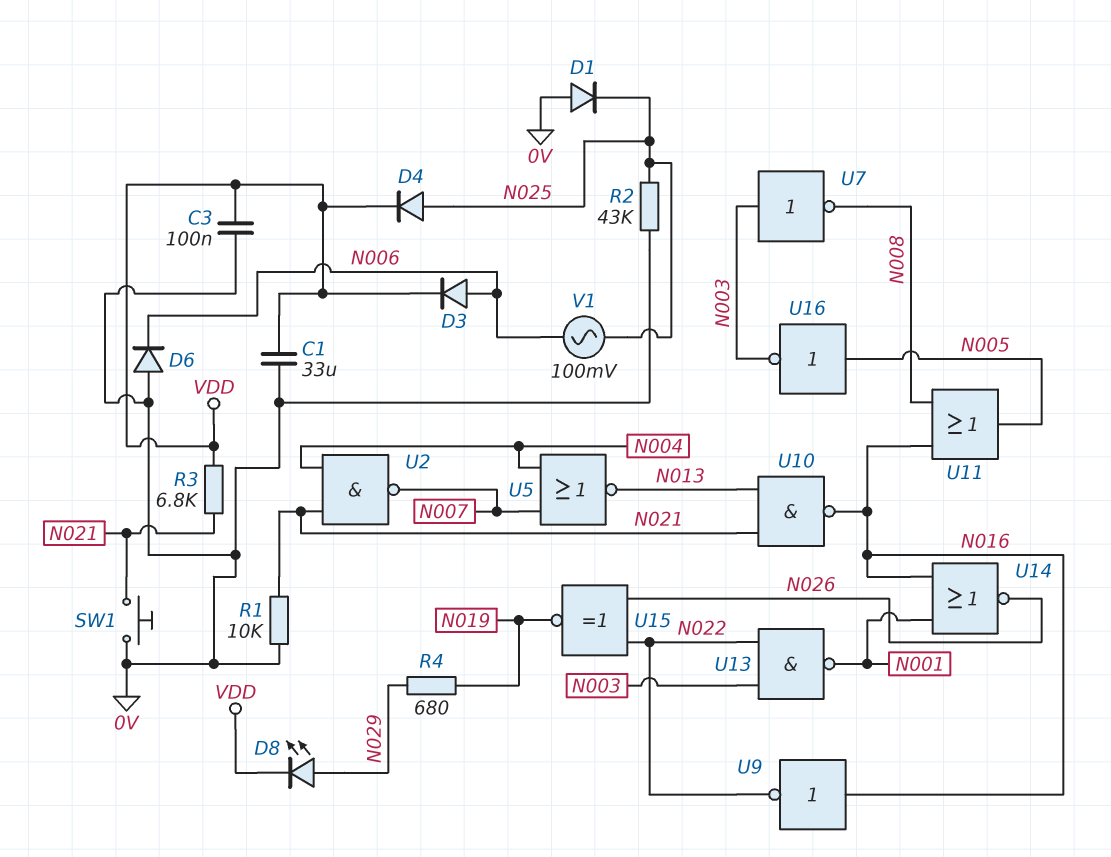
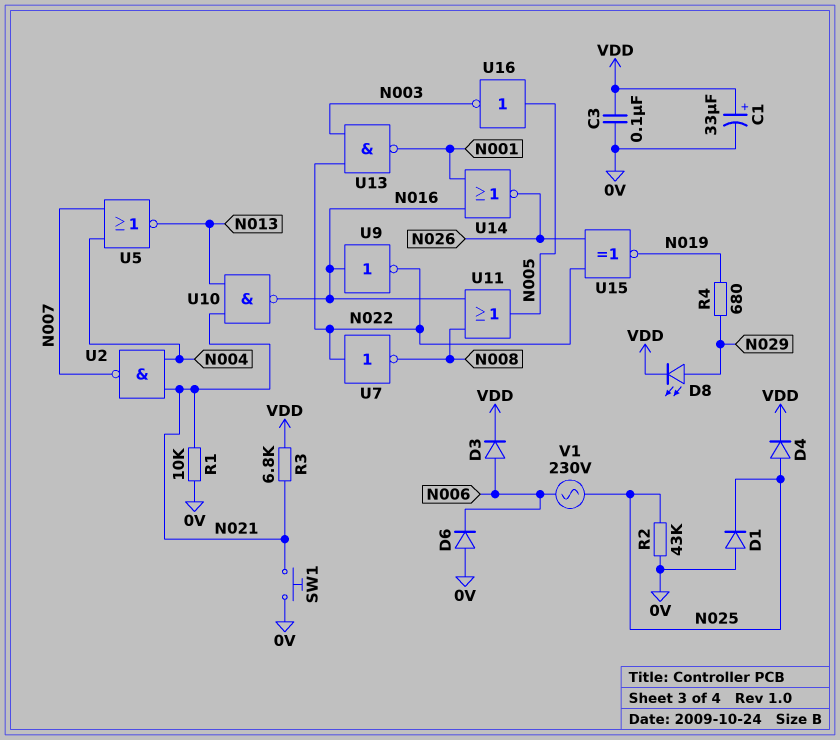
C1: 33uF (0V, VDD) -> 33uF (plus VDD, minus 0V)
U7: NOT (in N003, out N008) -> NOT (in N022, out N008)
V1: AC 100mV (N006, N025) -> AC 230V (N006, N025)

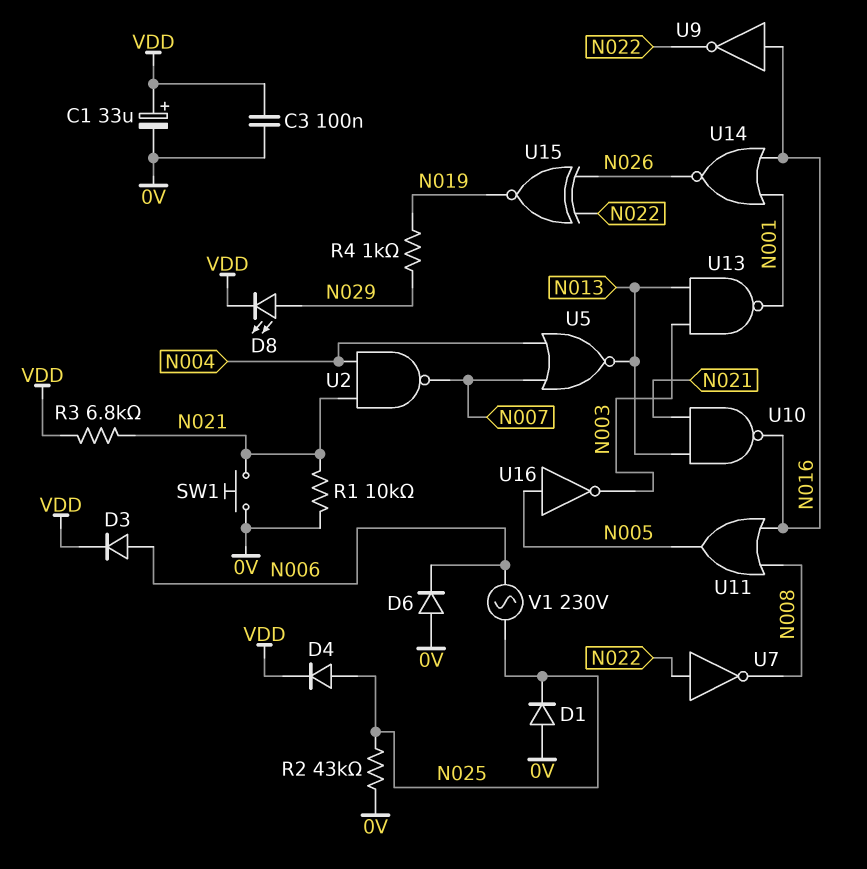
R4: 680 (N019, N029) -> 1k (N019, N029)
U13: NAND (in N003, in N022, out N001) -> NAND (in N003, in N013, out N001)

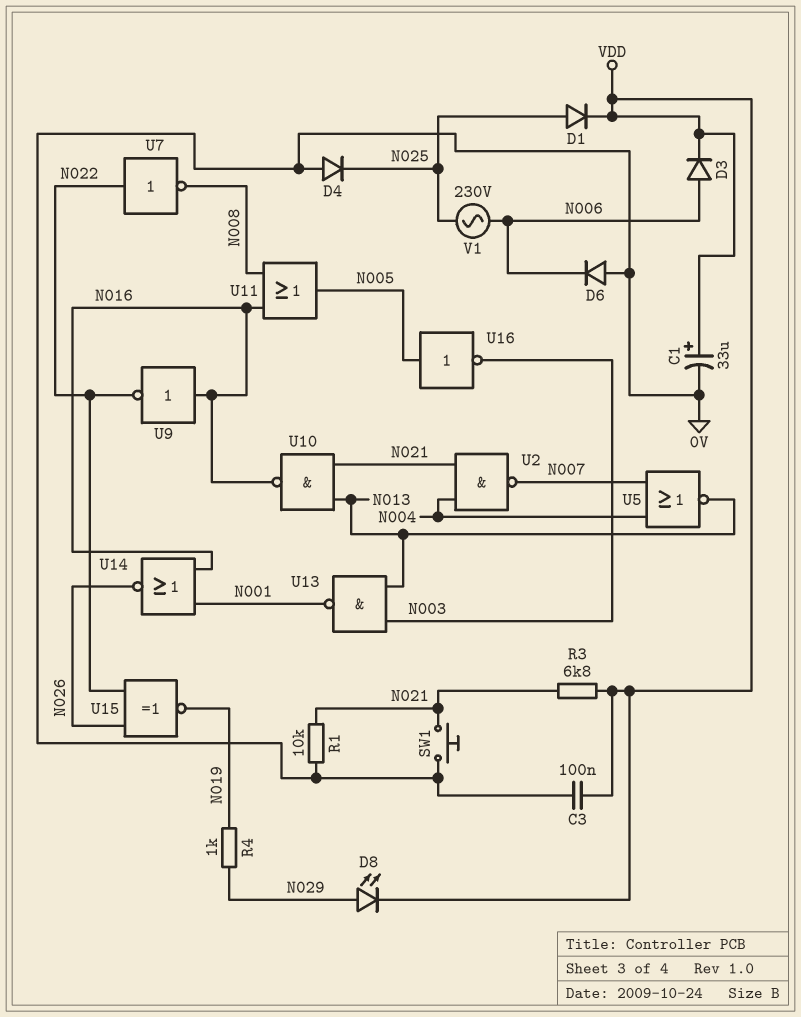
D1: diode (A 0V, K N025) -> diode (A N025, K VDD)
D4: diode (A N025, K VDD) -> diode (A 0V, K N025)
R2: 43k (0V, N025) -> none

